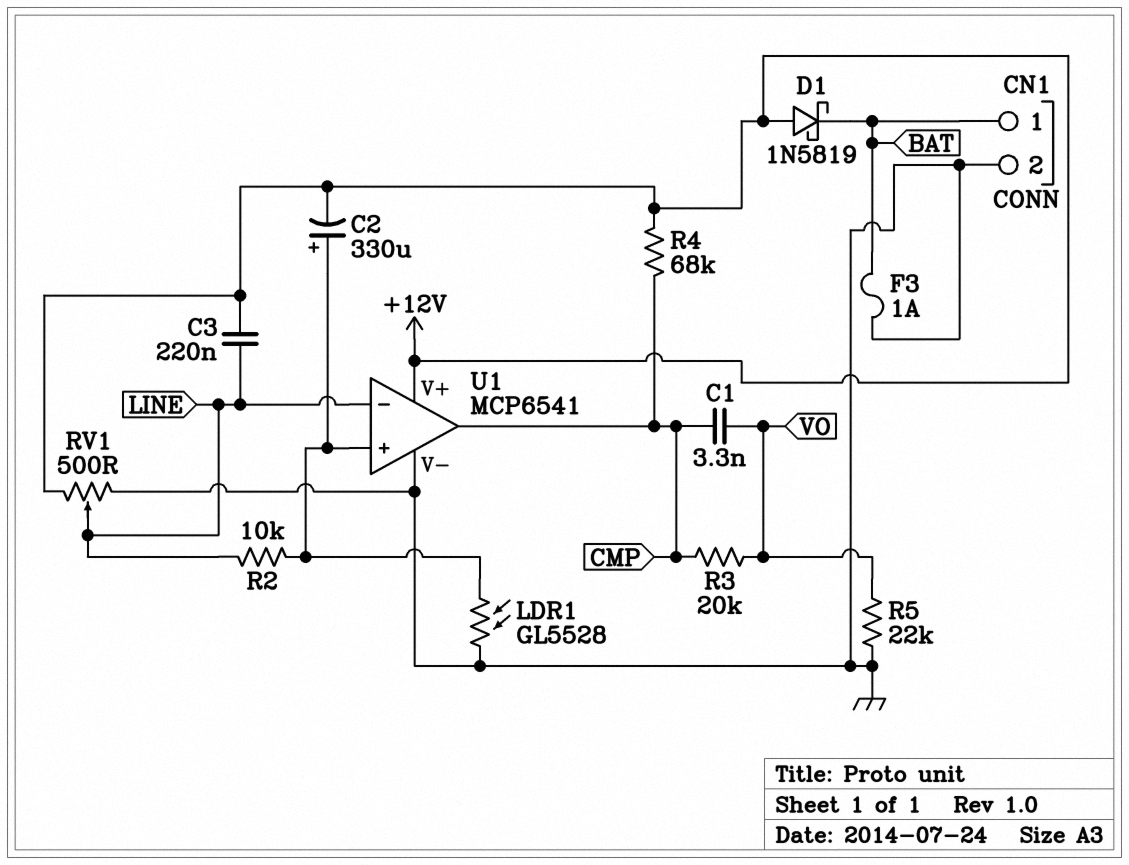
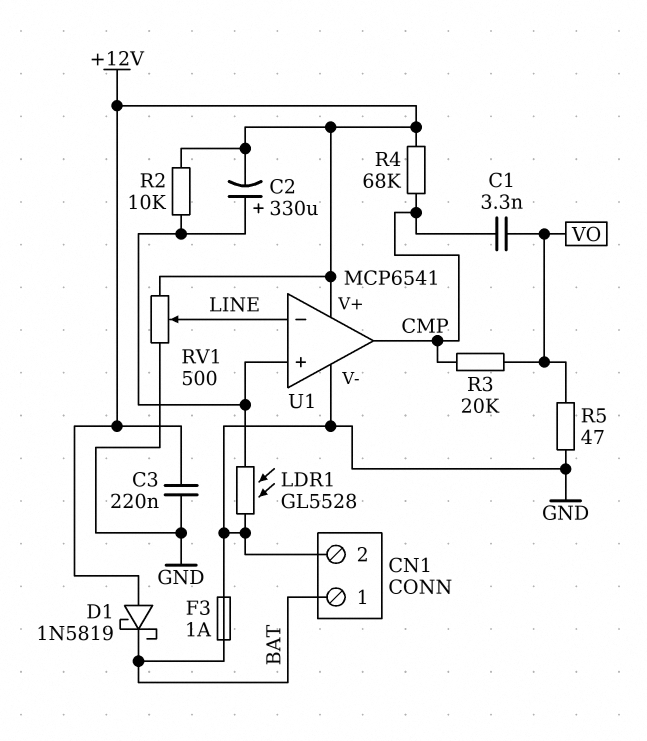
C3: 220nF (+12V, LINE) -> 220nF (+12V, GND)
R2: 10k (LINE, U1/in+) -> 10k (+12V, U1/in+)
R5: 22k (GND, VO) -> 47 (GND, VO)

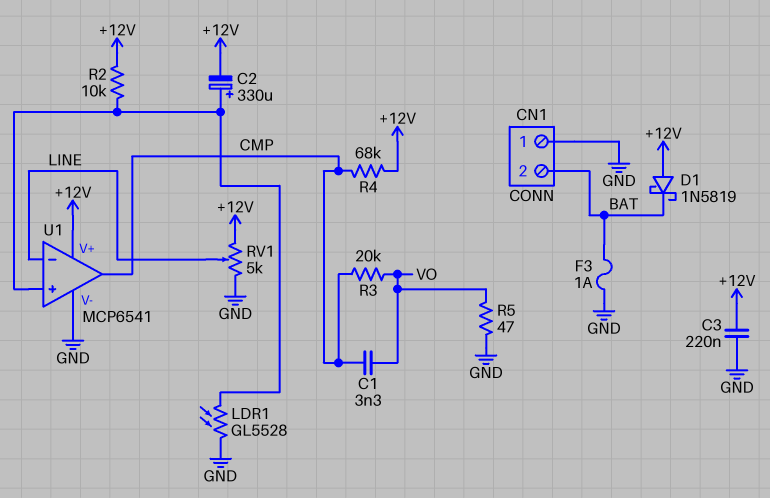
CN1 pin 1: BAT -> GND
CN1 pin 2: GND -> BAT
RV1: 500 (+12V, GND, wiper LINE) -> 5k (+12V, GND, wiper LINE)

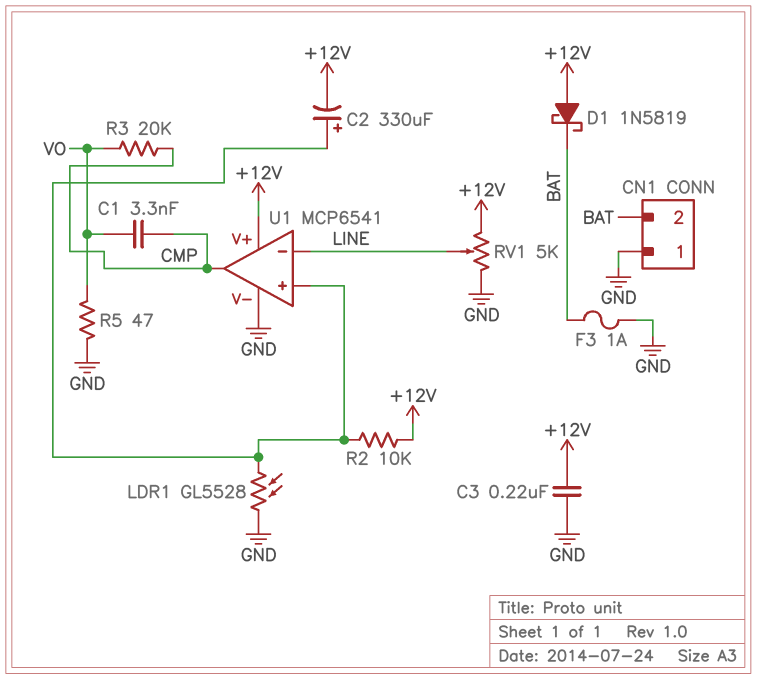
R4: 68k (+12V, CMP) -> none

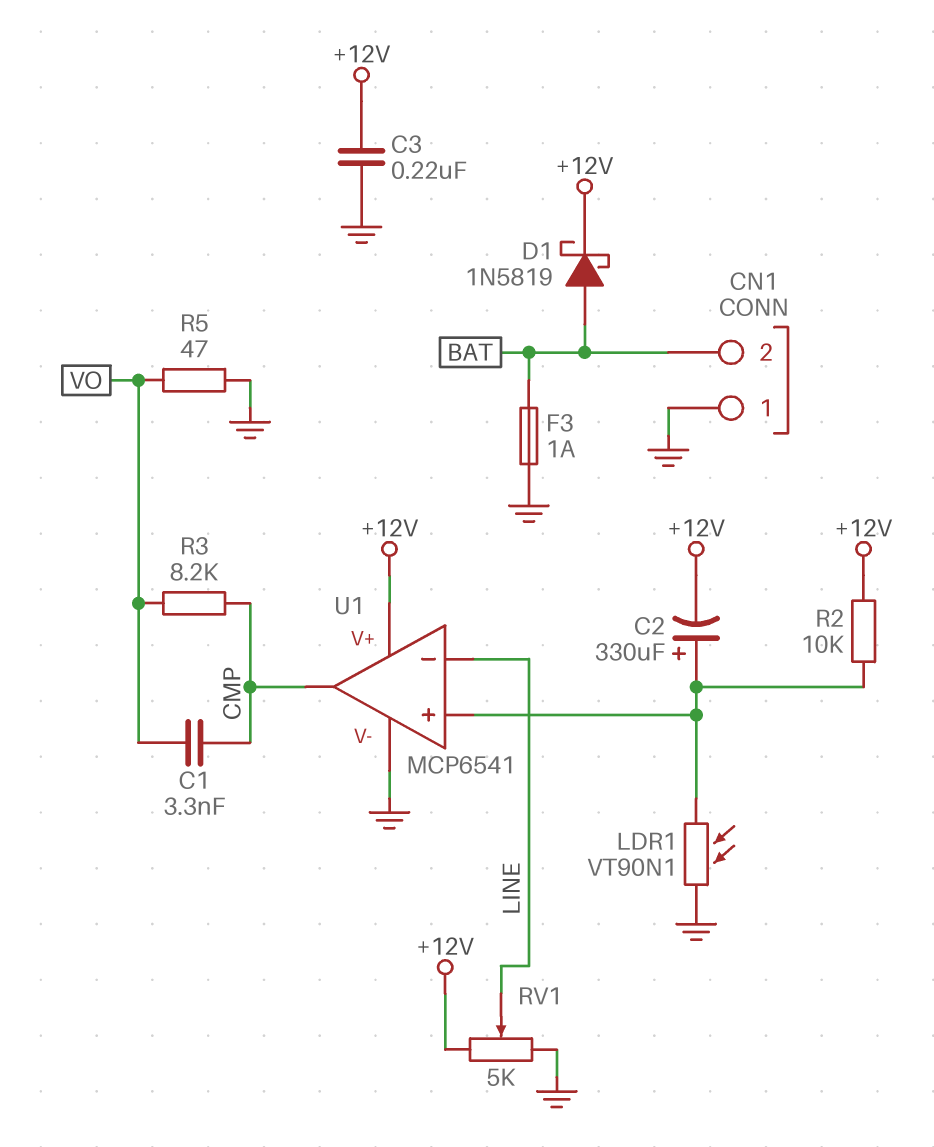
D1: schottky 1N5819 (A +12V, K BAT) -> schottky 1N5819 (A BAT, K +12V)
LDR1: GL5528 (GND, U1/in+) -> VT90N1 (GND, U1/in+)
R3: 20k (CMP, VO) -> 8.2k (CMP, VO)

